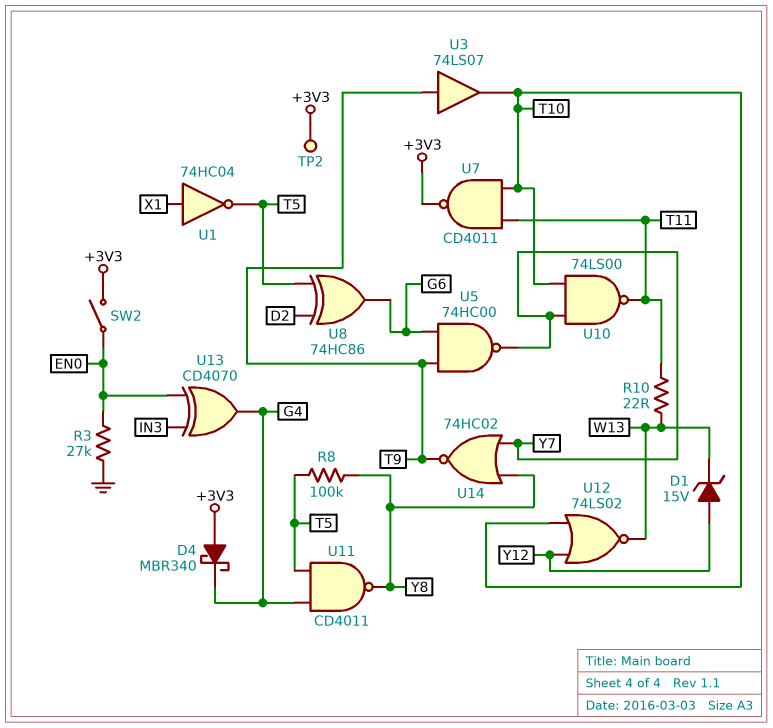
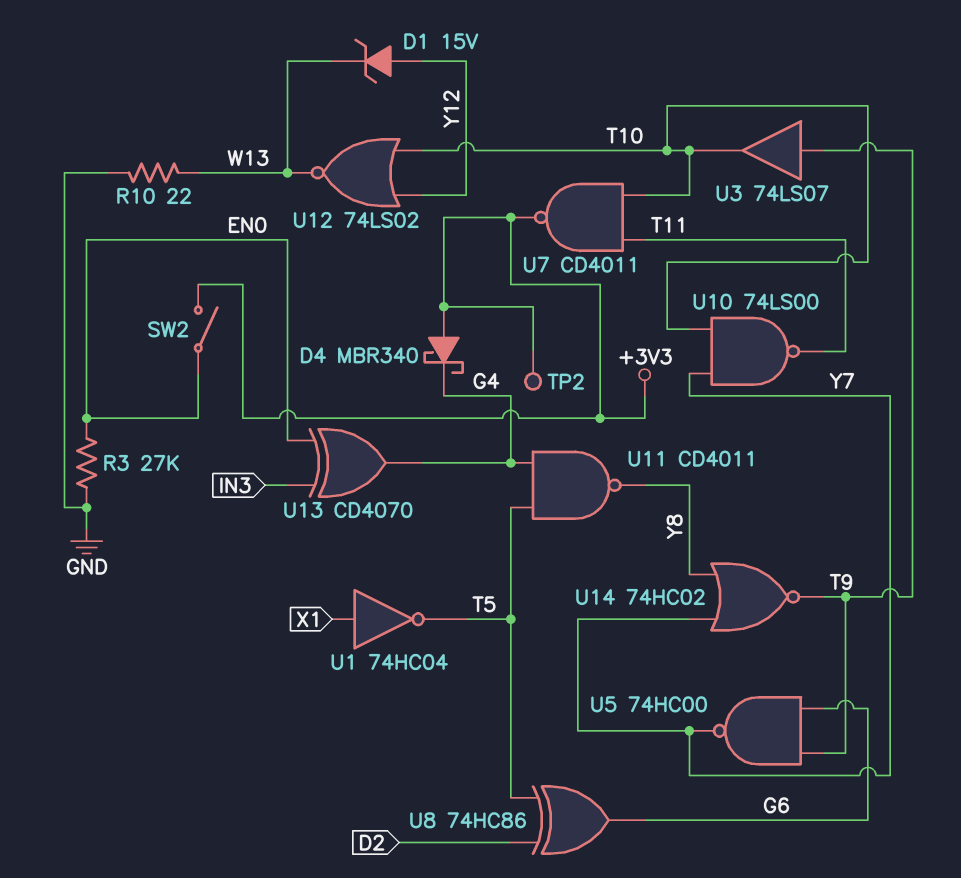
R8: 100k (T5, Y8) -> none
R10: 22 (T11, W13) -> 22 (GND, W13)

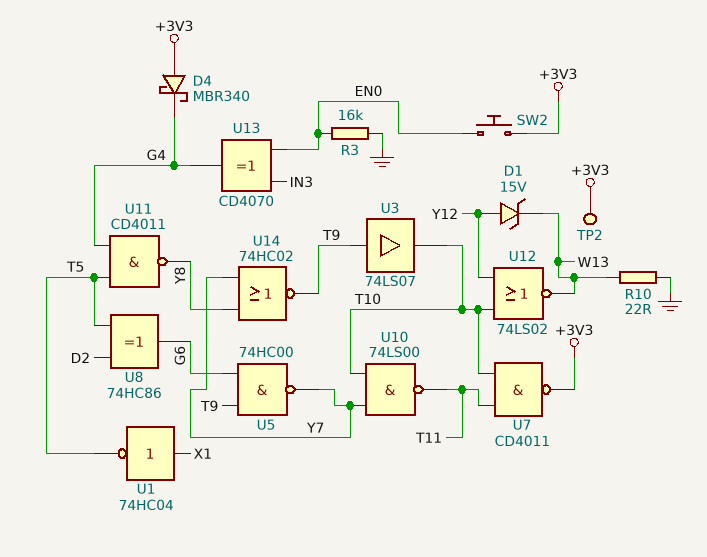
R3: 27k (EN0, GND) -> 16k (EN0, GND)
SW2: switch (+3V3, EN0) -> button (+3V3, EN0)

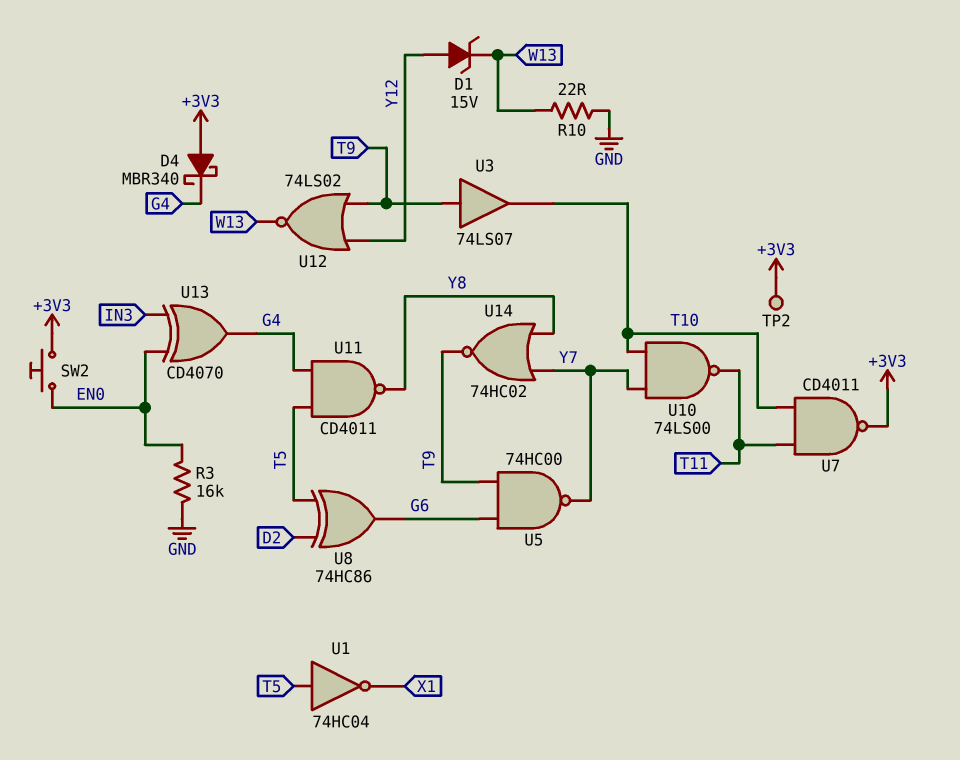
U1: NOT 74HC04 (in X1, out T5) -> NOT 74HC04 (in T5, out X1)
U12: NOR 74LS02 (in T10, in Y12, out W13) -> NOR 74LS02 (in T9, in Y12, out W13)

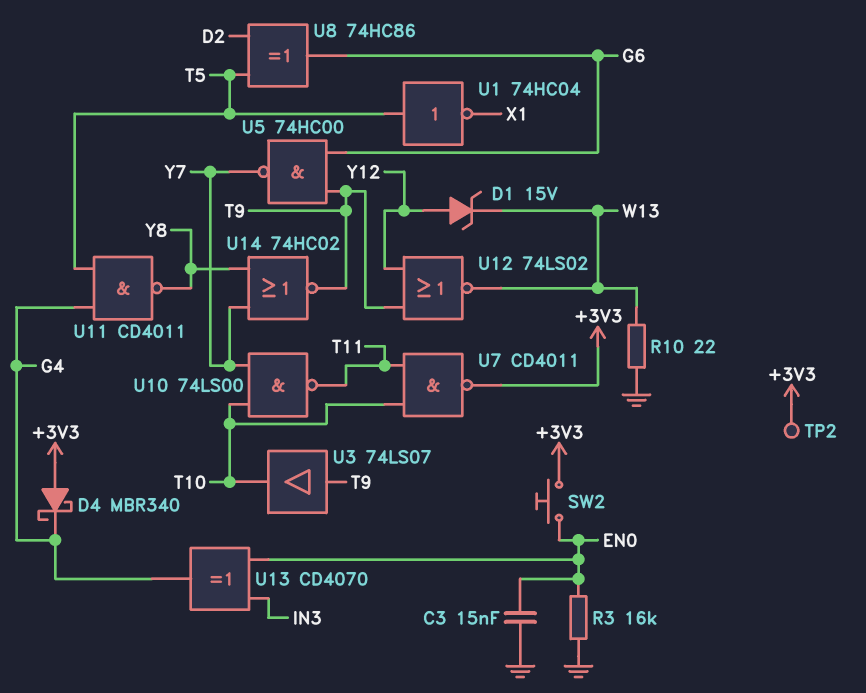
C3: none -> 15nF (EN0, GND)

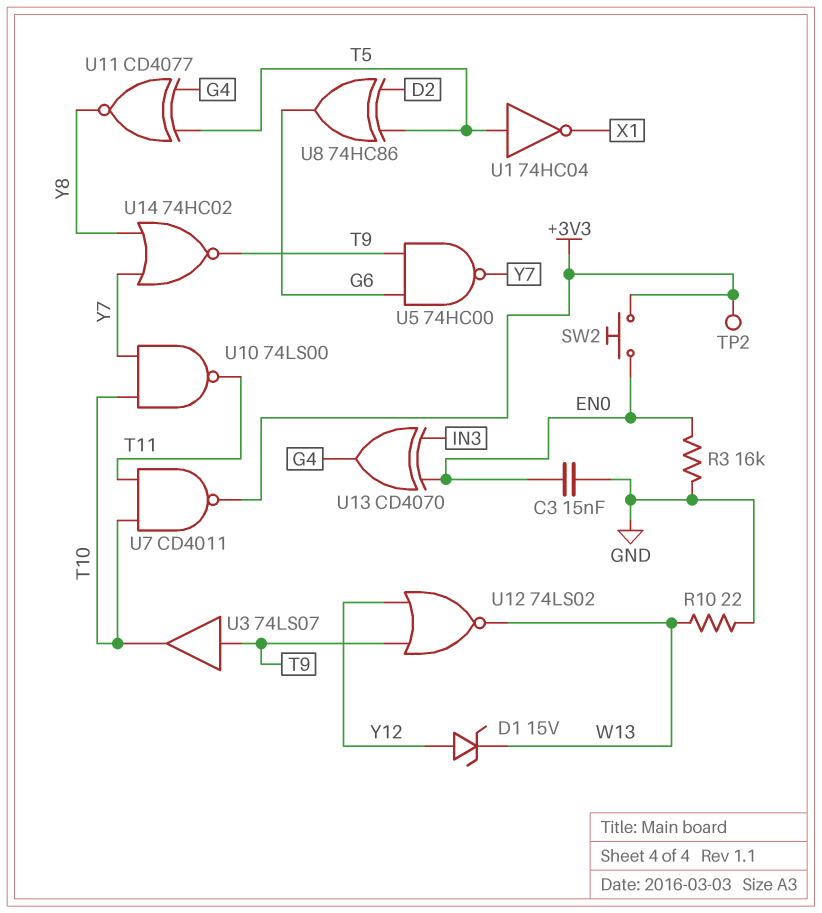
D4: schottky MBR340 (A +3V3, K G4) -> none
U11: NAND CD4011 (in G4, in T5, out Y8) -> XNOR CD4077 (in G4, in T5, out Y8)

